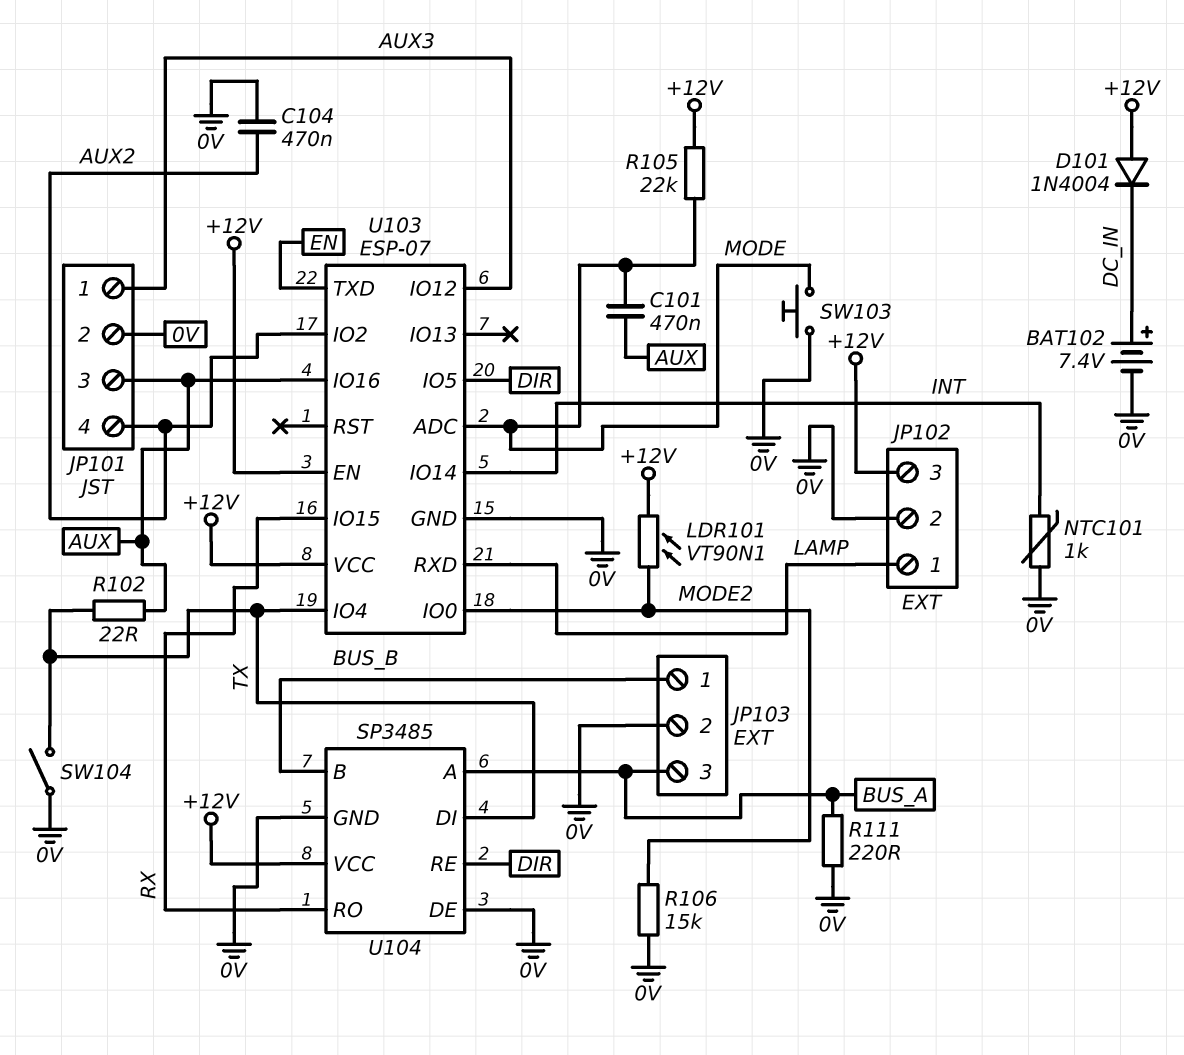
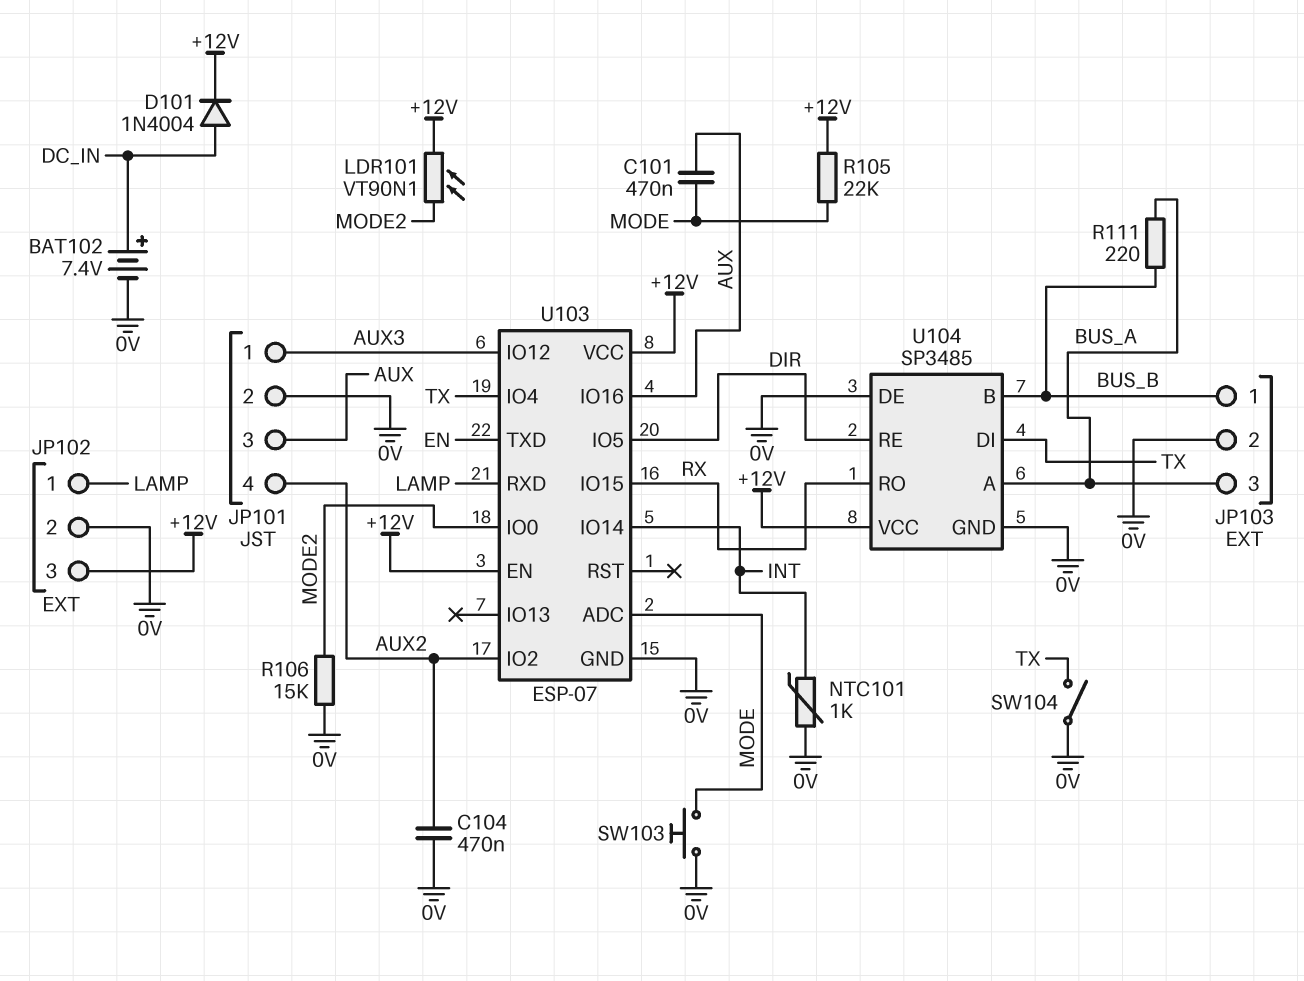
D101: diode 1N4004 (A +12V, K DC_IN) -> diode 1N4004 (A DC_IN, K +12V)
R102: 22 (AUX, TX) -> none
R111: 220 (0V, BUS_A) -> 220 (BUS_A, BUS_B)

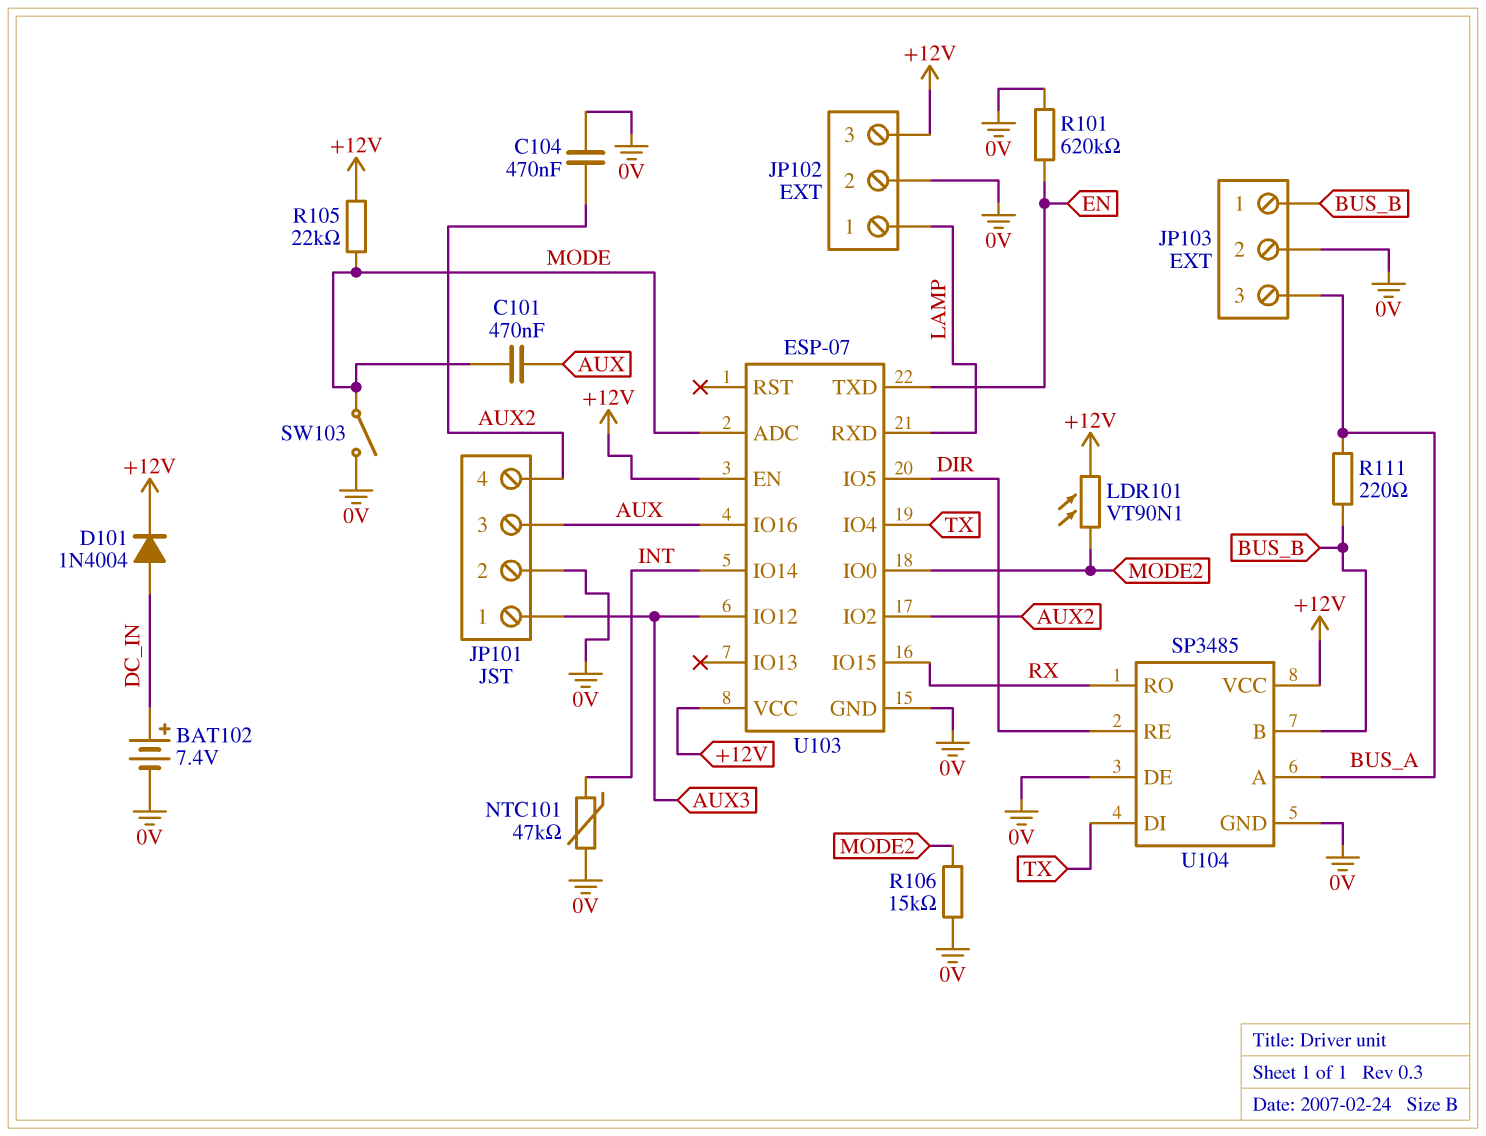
NTC101: 1k (0V, INT) -> 47k (0V, INT)
R101: none -> 620k (0V, EN)
SW103: button (0V, MODE) -> switch (0V, MODE)
SW104: switch (0V, TX) -> none

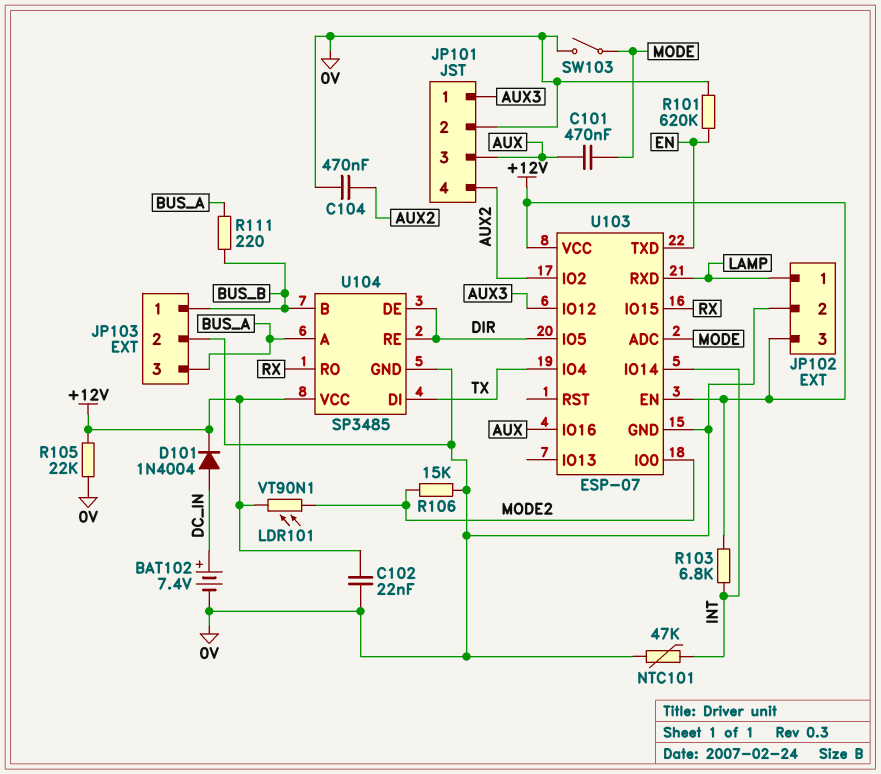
C102: none -> 22nF (+12V, 0V)
R103: none -> 6.8k (+12V, INT)
R105: 22k (+12V, MODE) -> 22k (+12V, 0V)
U104 pin DE: 0V -> DIR

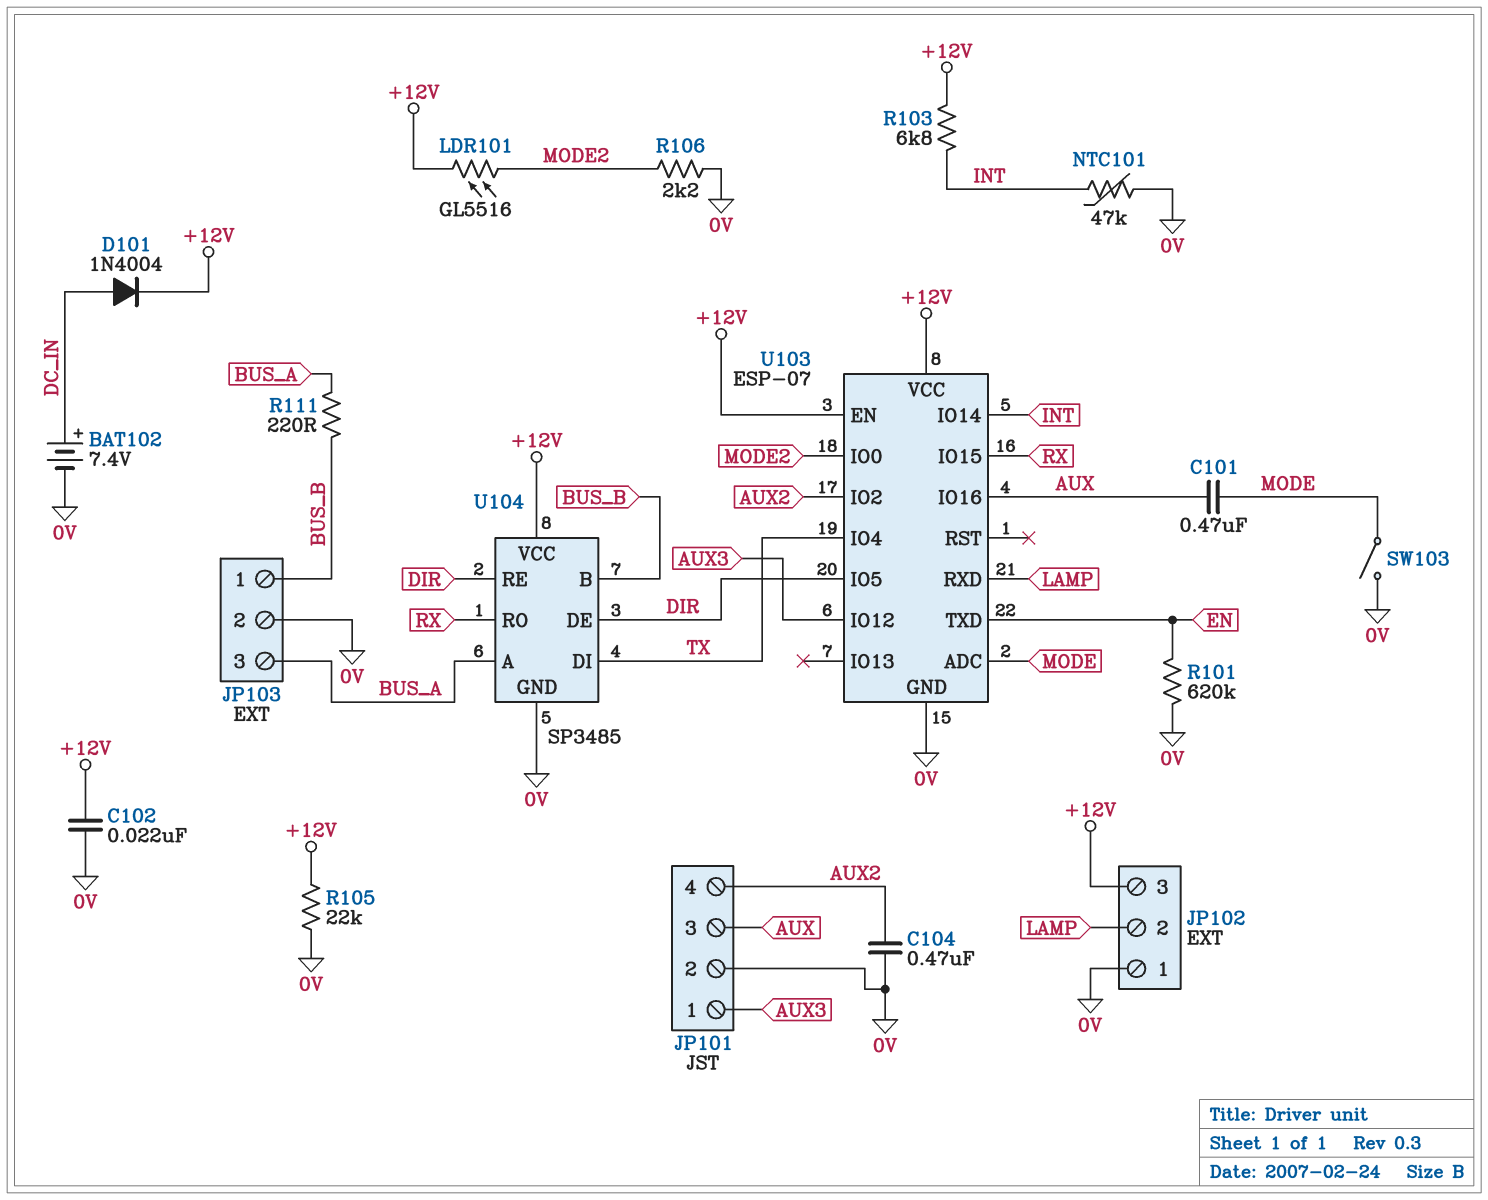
JP102 pin 1: LAMP -> 0V
JP102 pin 2: 0V -> LAMP
LDR101: VT90N1 (+12V, MODE2) -> GL5516 (+12V, MODE2)
R106: 15k (0V, MODE2) -> 2.2k (0V, MODE2)

